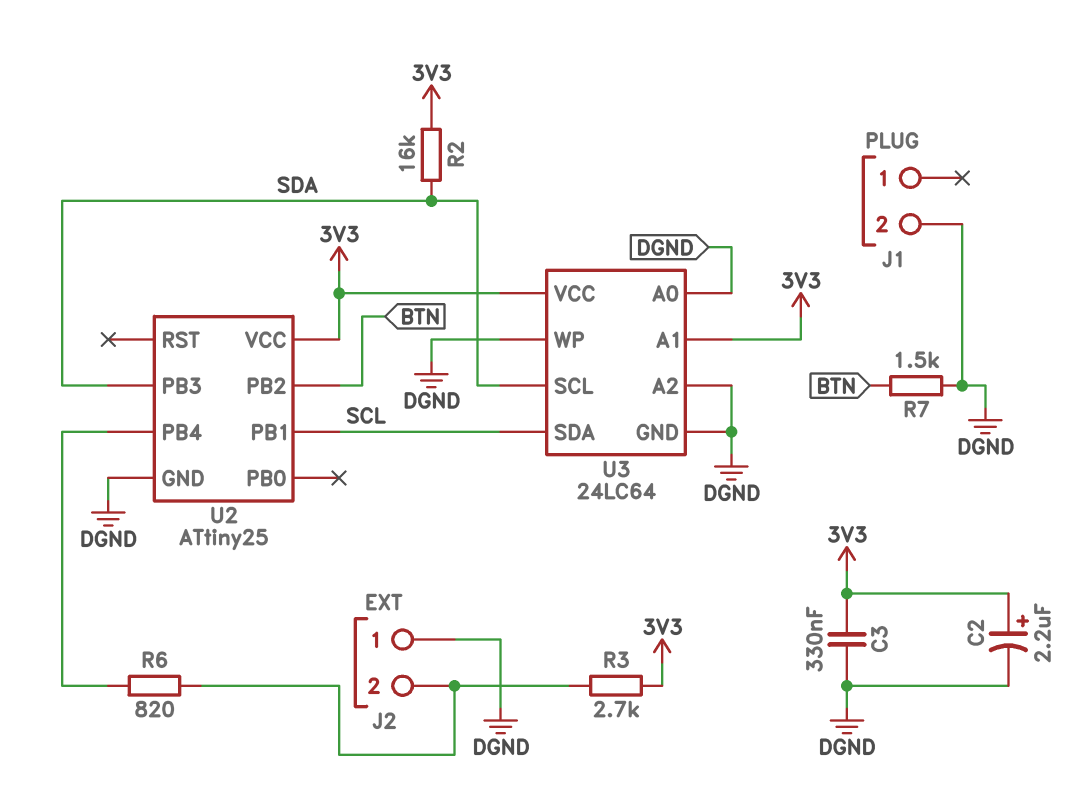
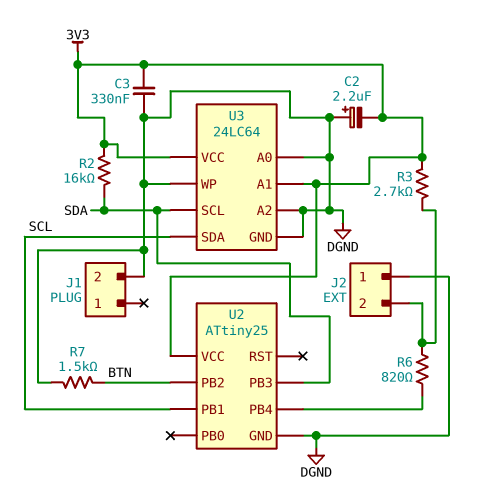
C2: 2.2uF (plus 3V3, minus DGND) -> 2.2uF (plus DGND, minus 3V3)

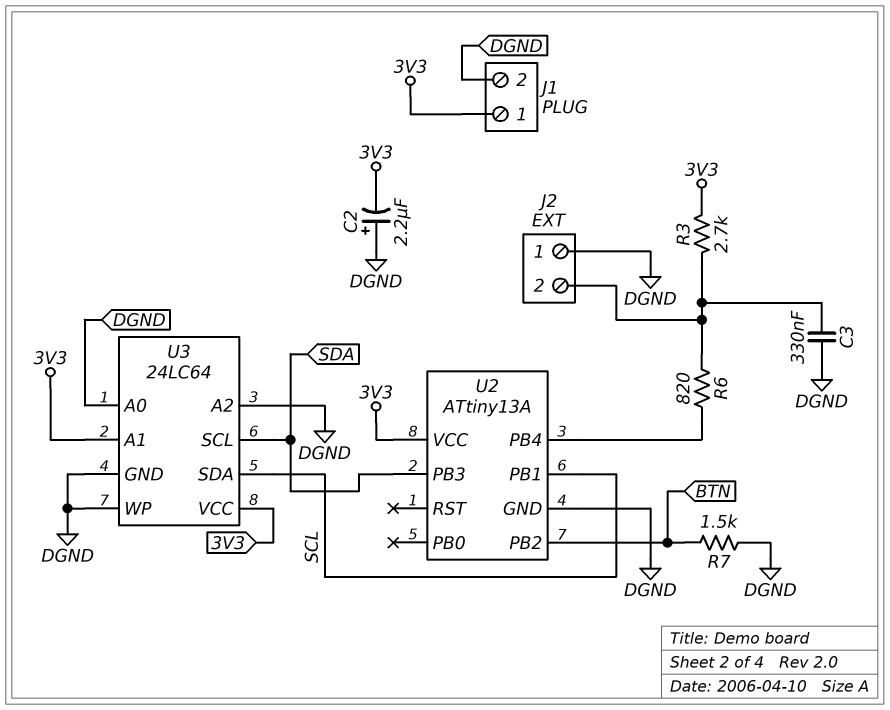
C3: 330nF (3V3, DGND) -> 330nF (DGND, J2/2)
J1 pin 1: none -> 3V3
R2: 16k (3V3, SDA) -> none
U2: ATtiny25 -> ATtiny13A

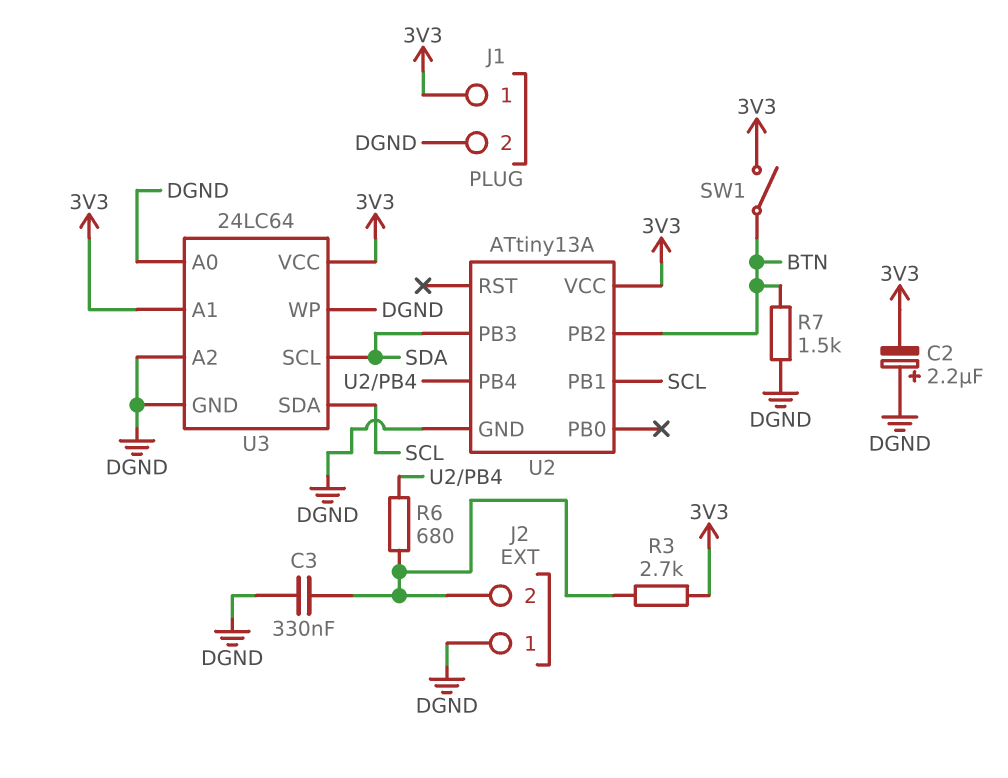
R6: 820 (J2/2, U2/PB4) -> 680 (J2/2, U2/PB4)
SW1: none -> switch (3V3, BTN)

